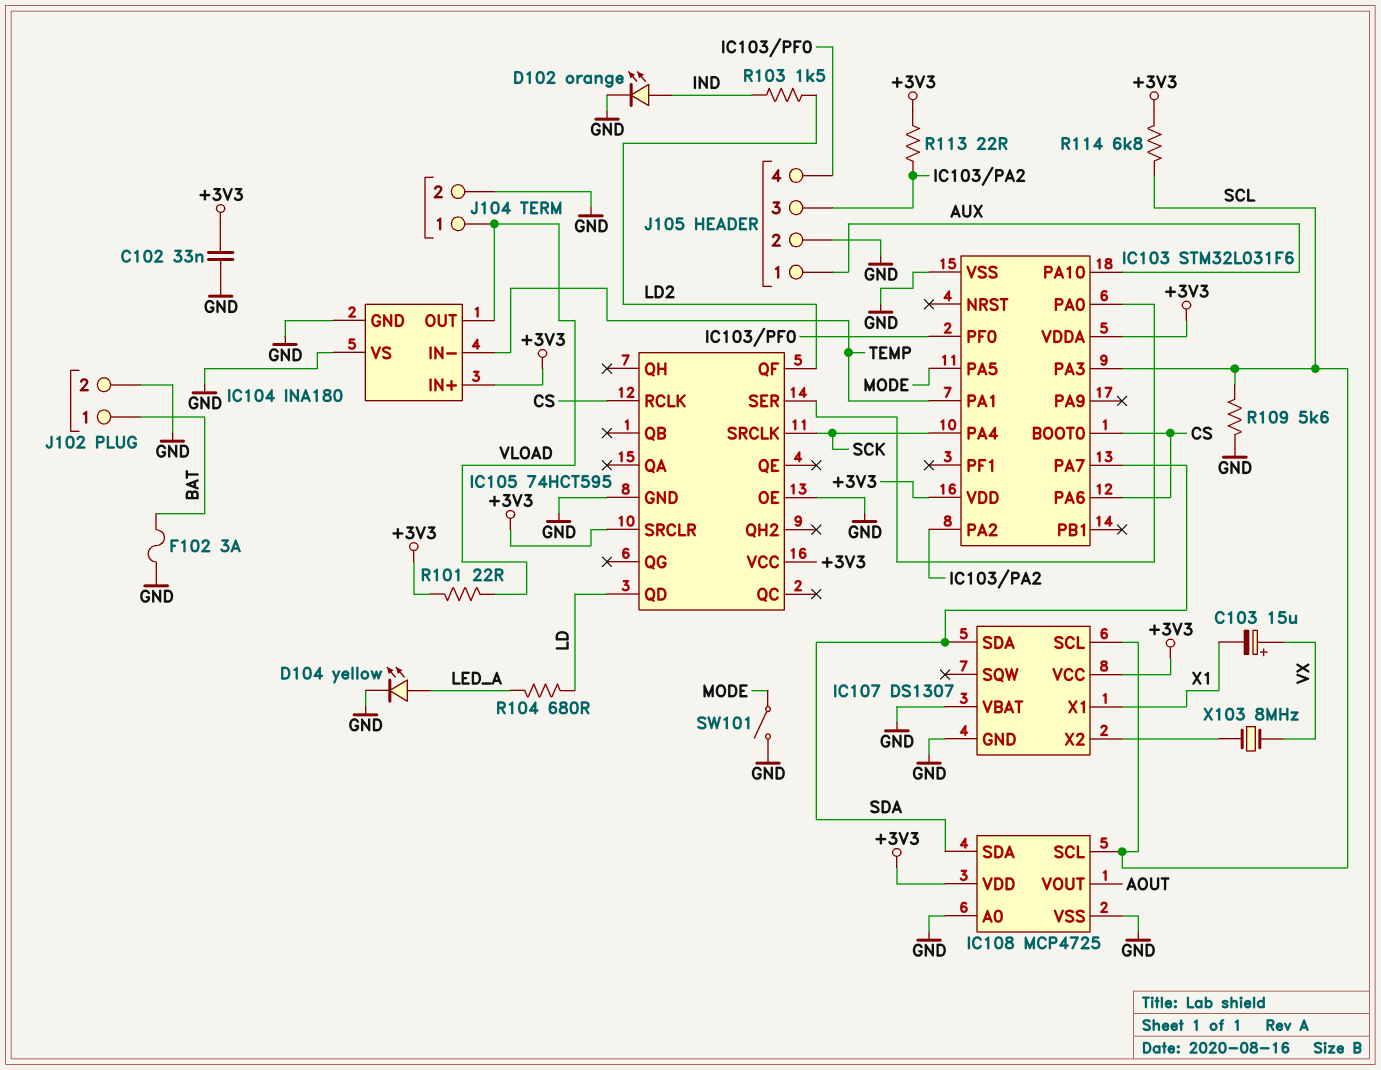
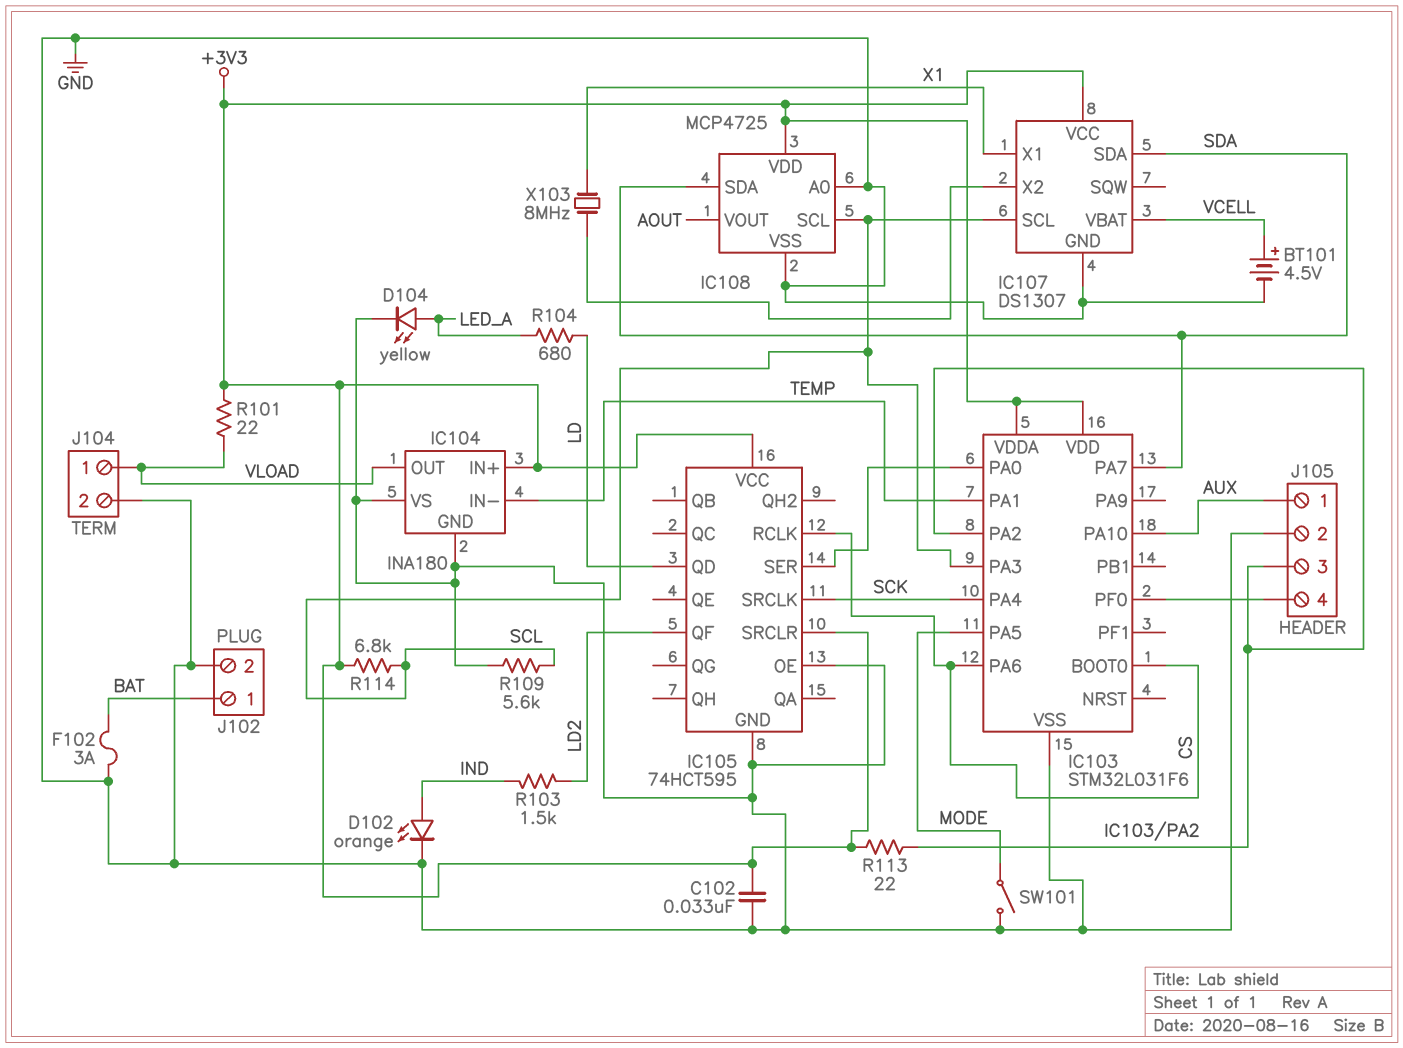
BT101: none -> 4.5V (plus VCELL, minus GND)
C103: 15uF (plus VX, minus X1) -> none
IC107 pin VBAT: GND -> VCELL
X103: 8MHz (IC107/X2, VX) -> 8MHz (IC107/X2, X1)

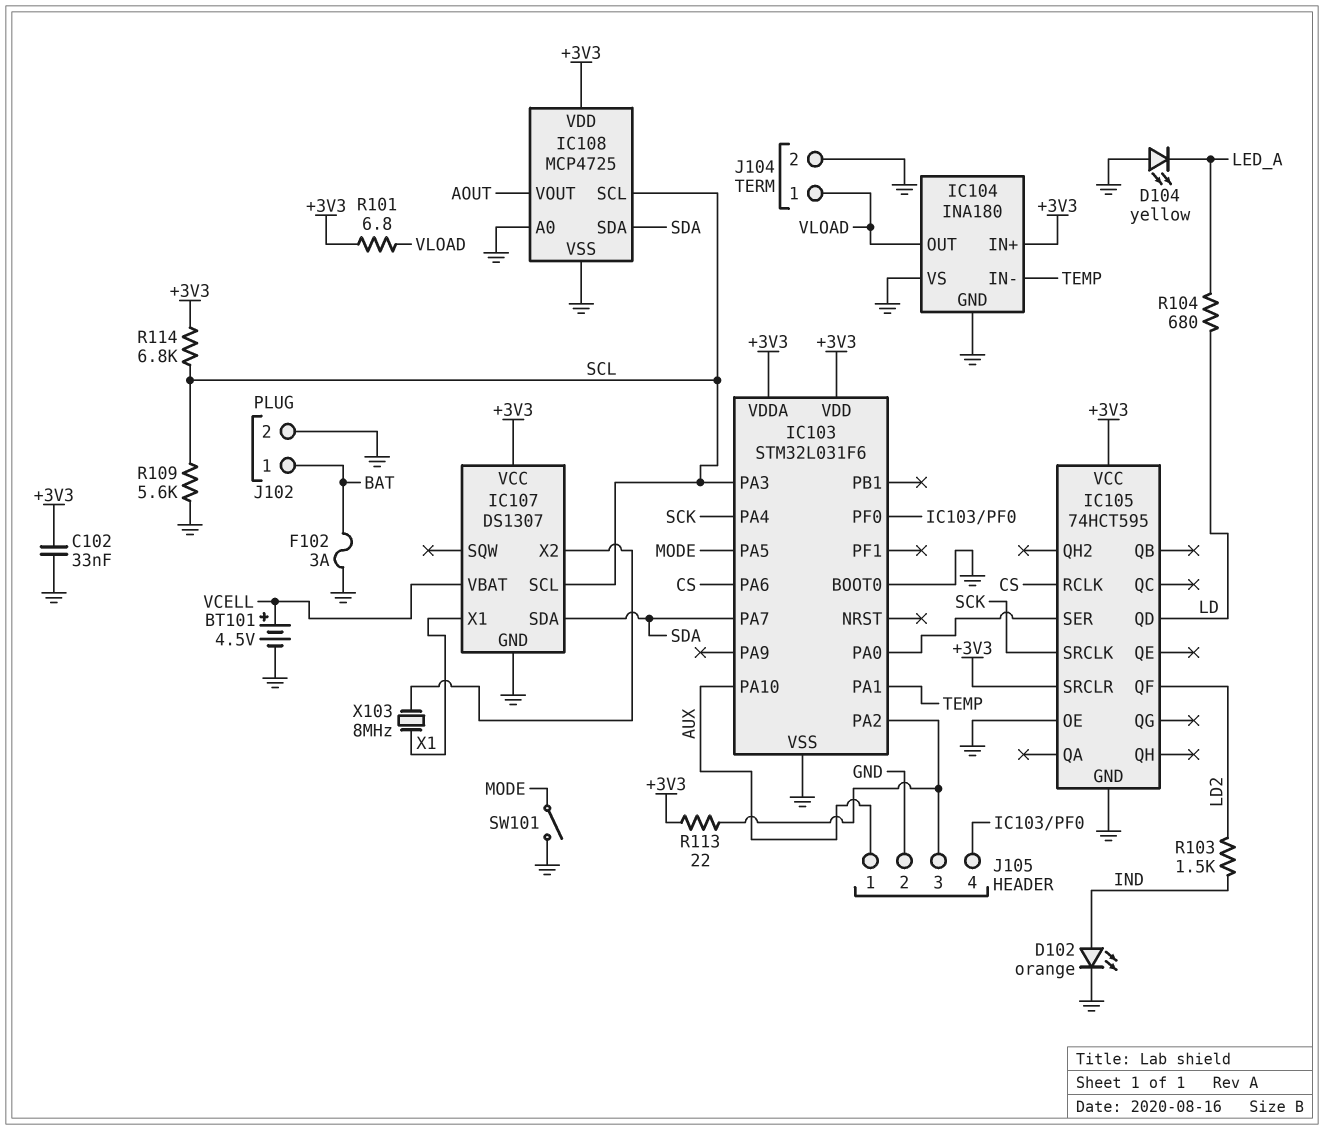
D104: LED yellow (A LED_A, K GND) -> LED yellow (A GND, K LED_A)
IC103 pin BOOT0: CS -> GND
R101: 22 (+3V3, VLOAD) -> 6.8 (+3V3, VLOAD)

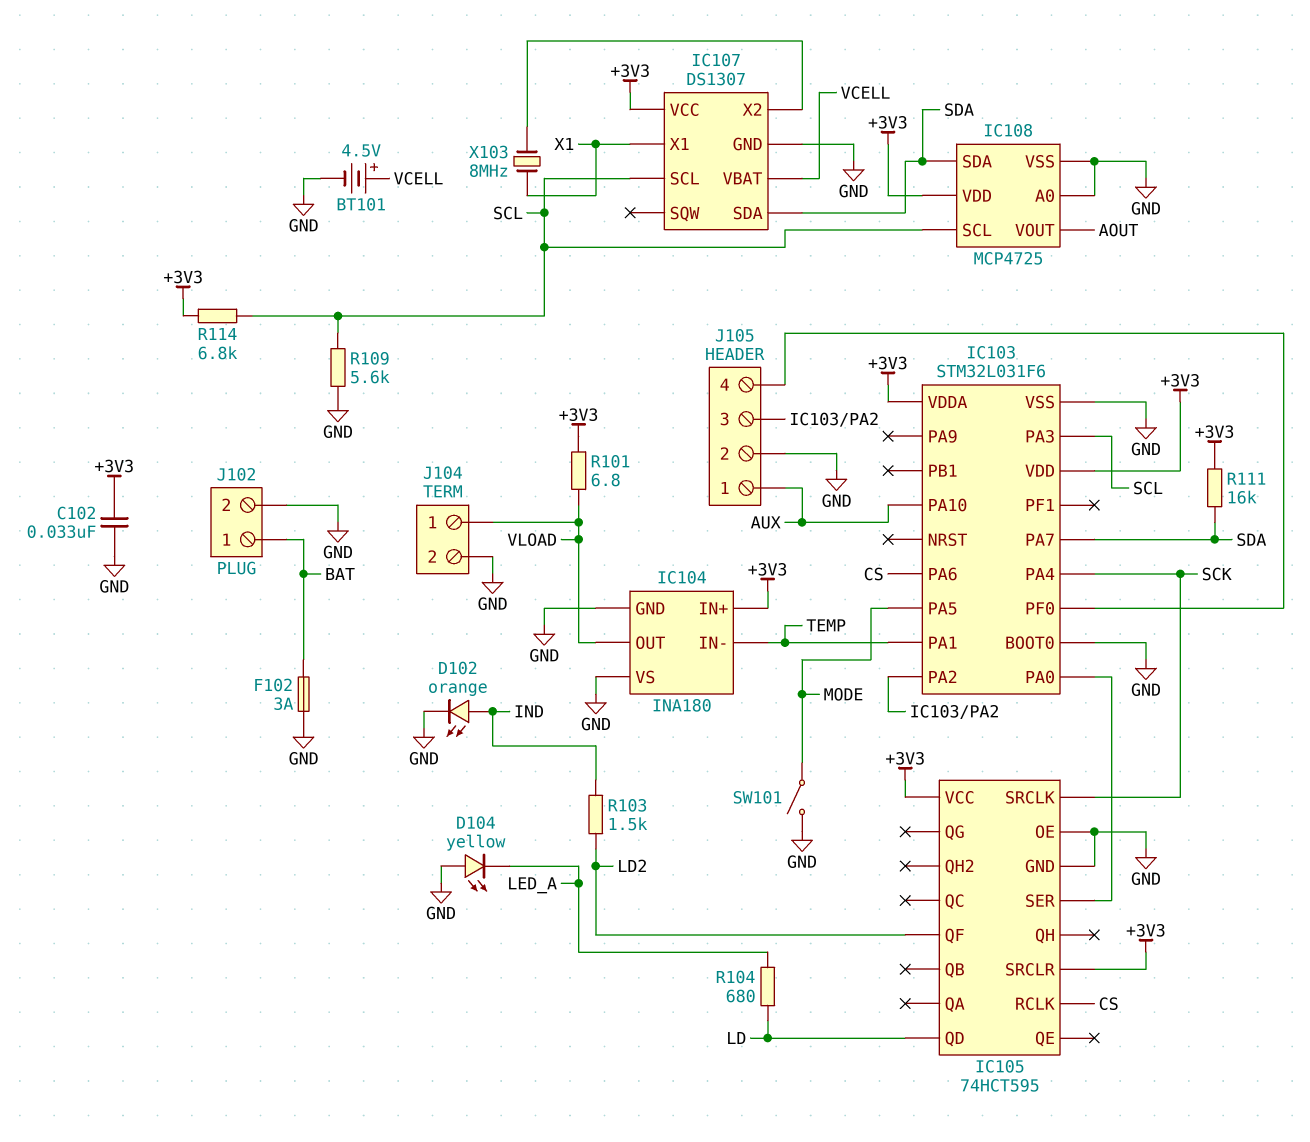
R111: none -> 16k (+3V3, SDA)
R113: 22 (+3V3, IC103/PA2) -> none

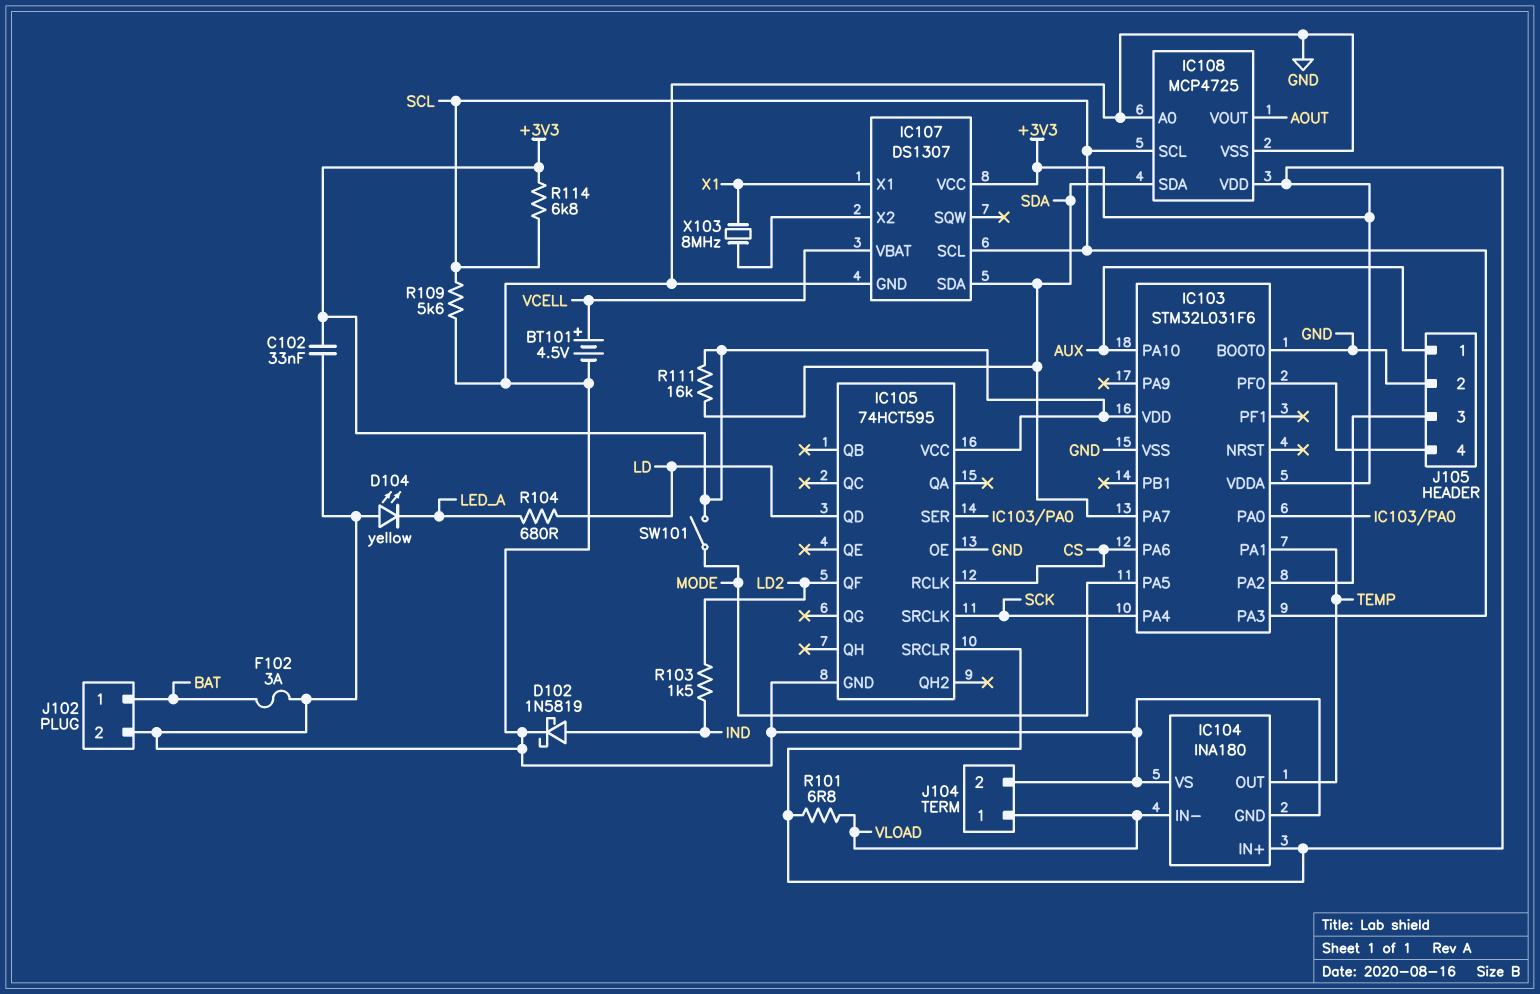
D102: LED orange (A IND, K GND) -> schottky 1N5819 (A IND, K GND)
IC104 pin IN-: TEMP -> VLOAD
IC104 pin OUT: VLOAD -> TEMP
SW101: switch (GND, MODE) -> switch (+3V3, MODE)

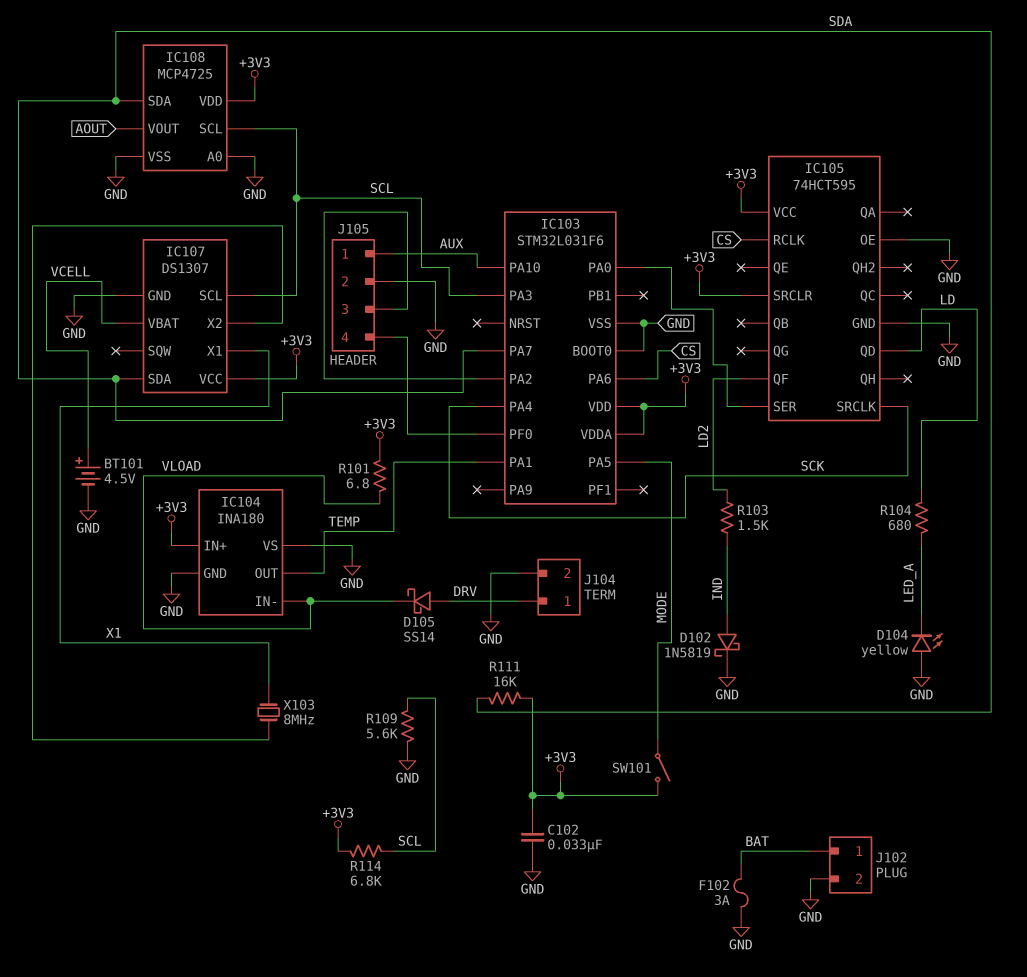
D105: none -> schottky SS14 (A DRV, K VLOAD)
J104 pin 1: VLOAD -> DRV

